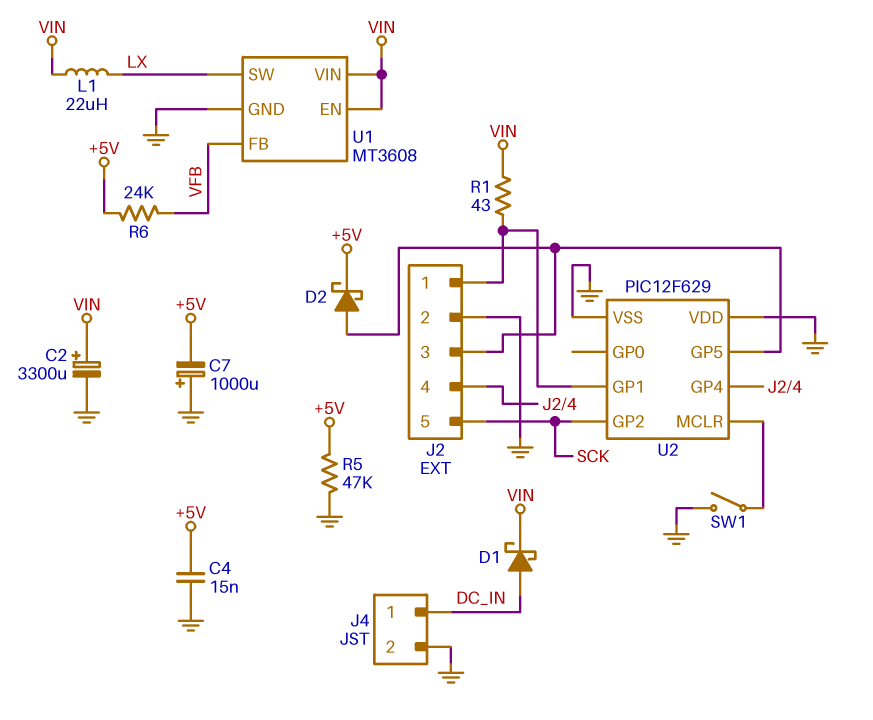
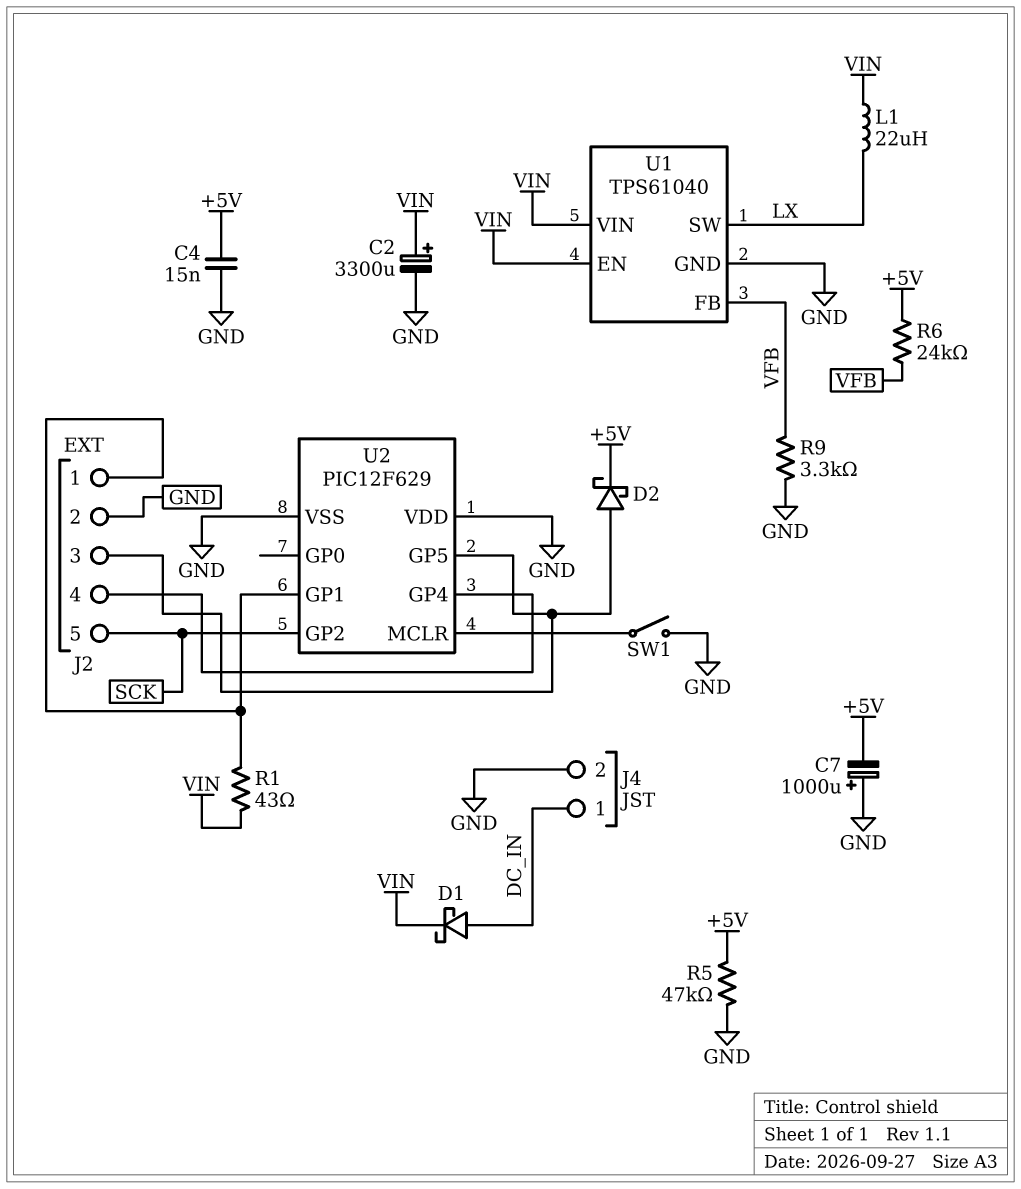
R9: none -> 3.3k (GND, VFB)
U1: MT3608 -> TPS61040

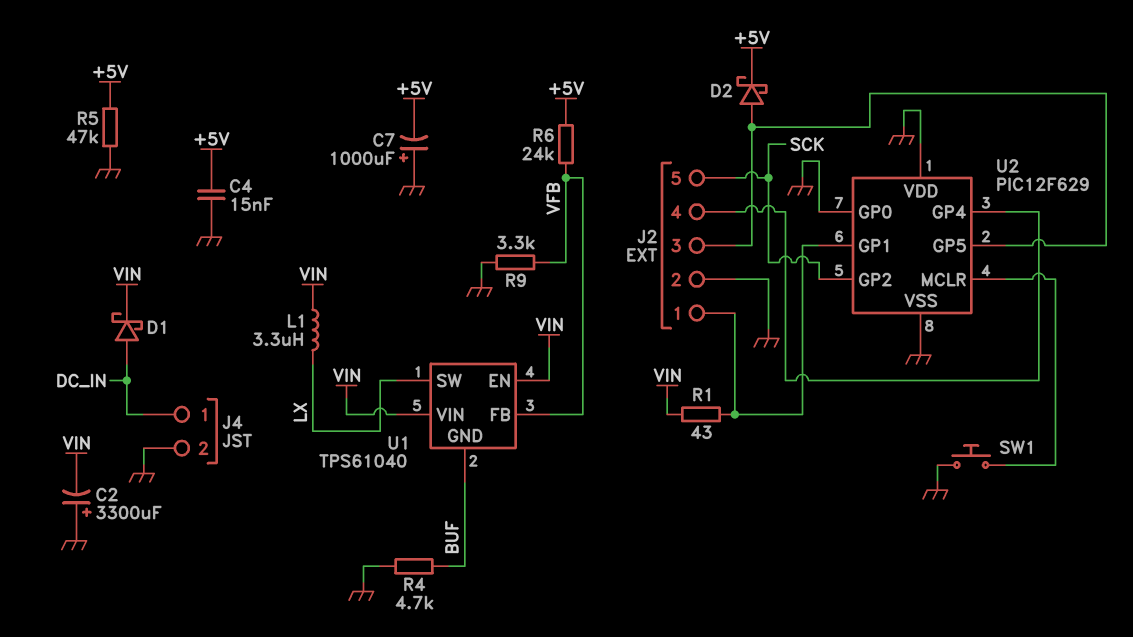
C2: 3300uF (plus VIN, minus GND) -> 3300uF (plus GND, minus VIN)
L1: 22uH (LX, VIN) -> 3.3uH (LX, VIN)
R4: none -> 4.7k (BUF, GND)
SW1: switch (GND, U2/MCLR) -> button (GND, U2/MCLR)
U1 pin GND: GND -> BUF
U2 pin GP0: none -> GND

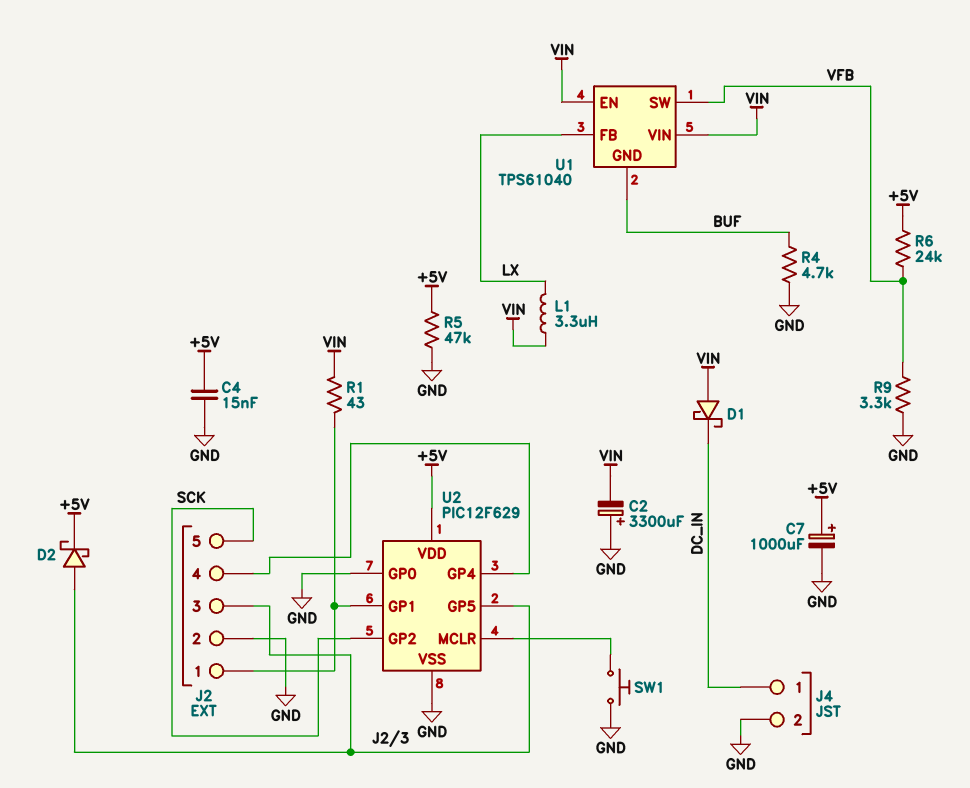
C7: 1000uF (plus GND, minus +5V) -> 1000uF (plus +5V, minus GND)
D1: schottky (A DC_IN, K VIN) -> schottky (A VIN, K DC_IN)
U1 pin FB: VFB -> LX
U1 pin SW: LX -> VFB
U2 pin VDD: GND -> +5V

